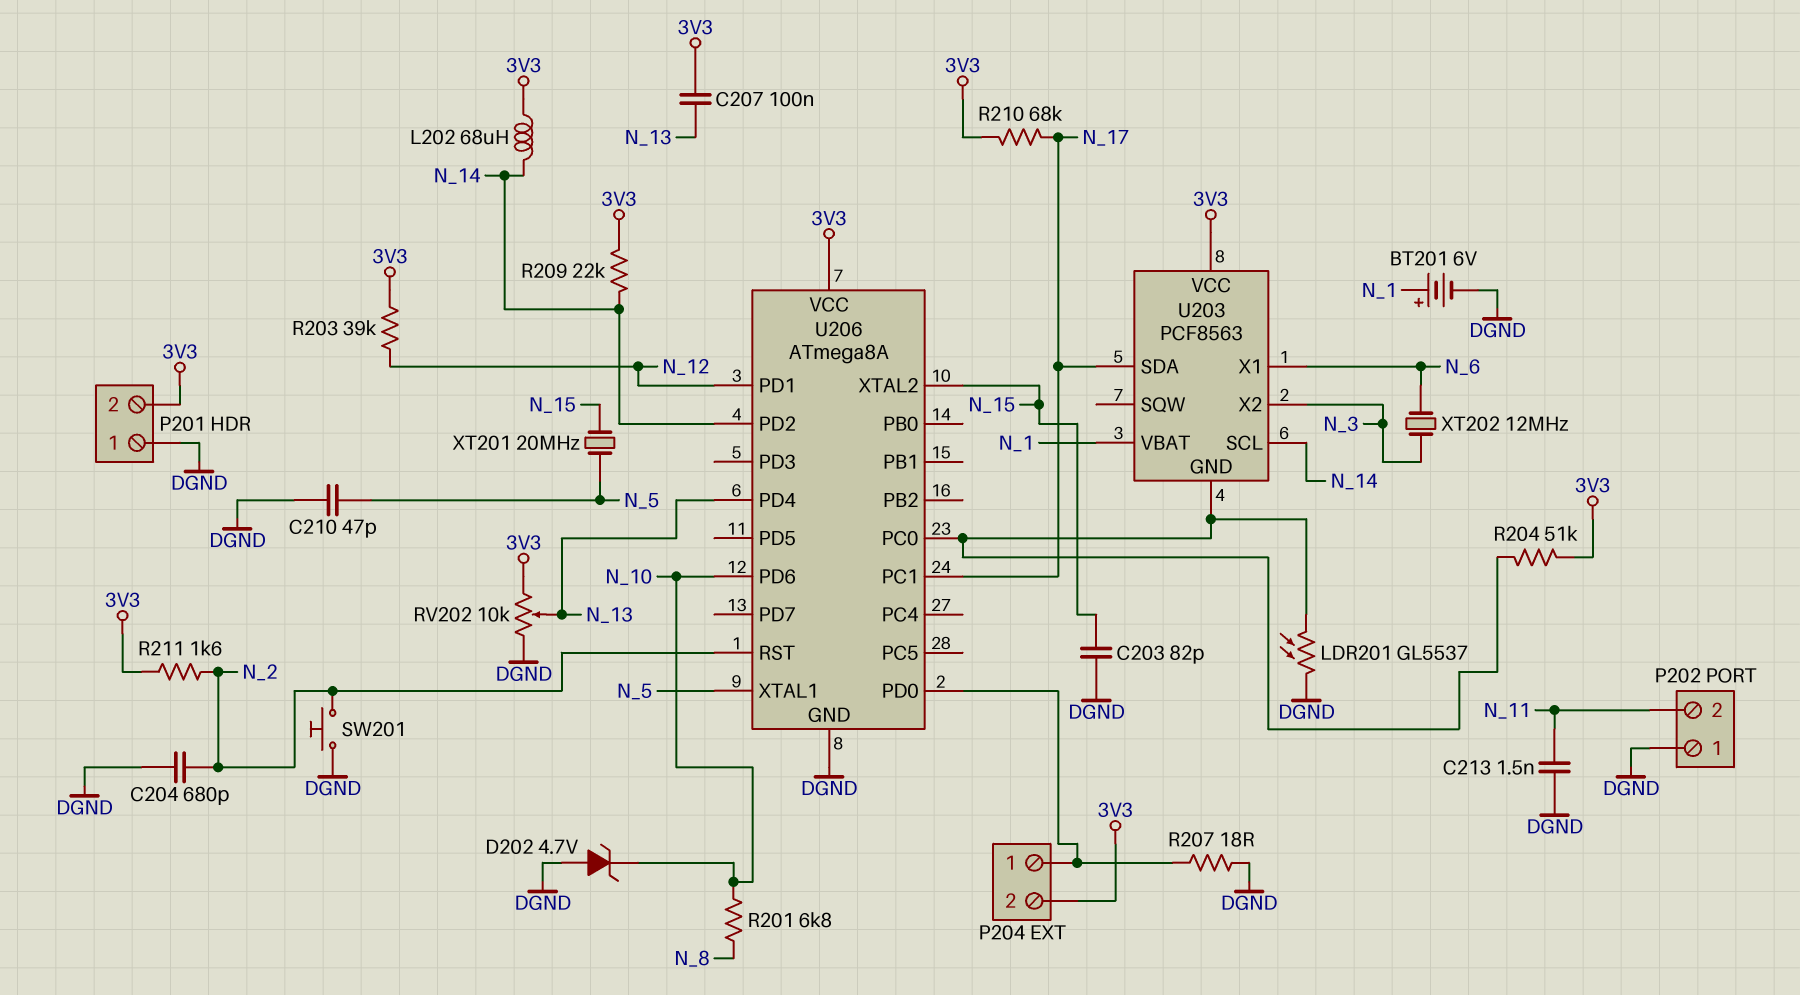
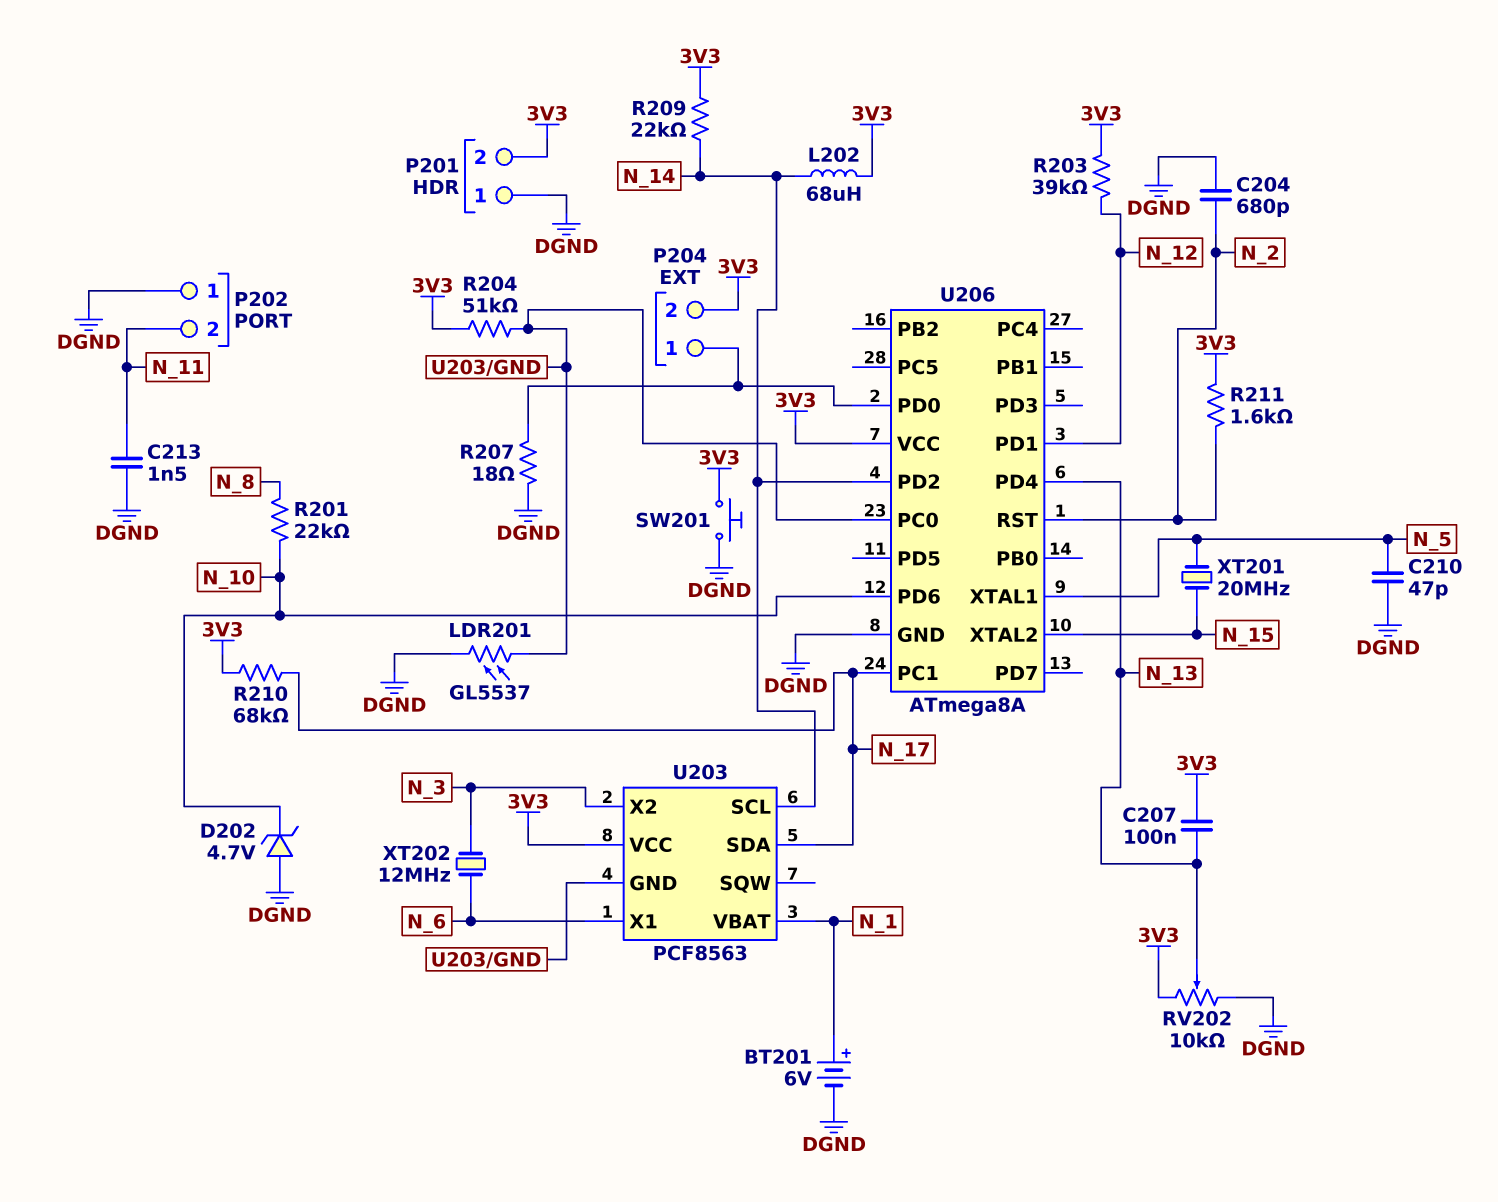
C203: 82pF (DGND, N_15) -> none
R201: 6.8k (N_8, N_10) -> 22k (N_8, N_10)
SW201: button (DGND, N_2) -> button (3V3, DGND)

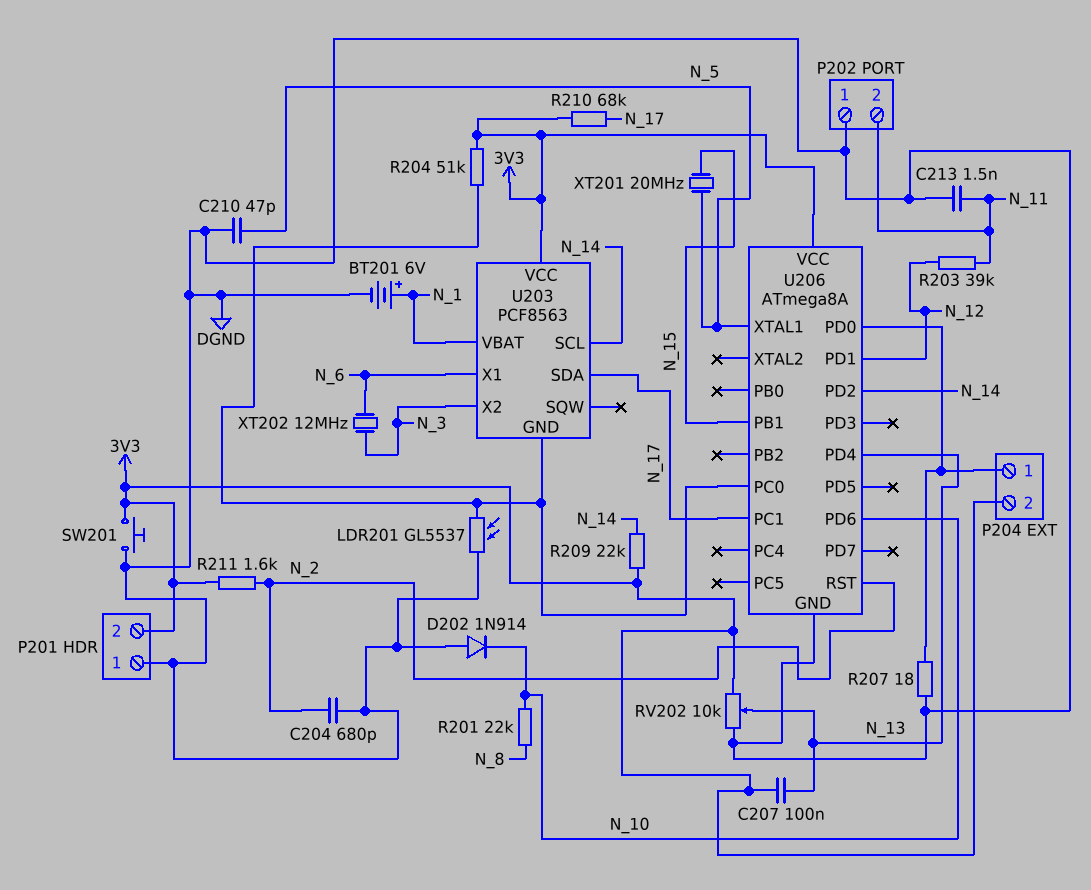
D202: zener 4.7V (A DGND, K N_10) -> diode 1N914 (A DGND, K N_10)
L202: 68uH (3V3, N_14) -> none
R203: 39k (3V3, N_12) -> 39k (N_11, N_12)
U206 pin PB1: none -> N_15
U206 pin XTAL2: N_15 -> none

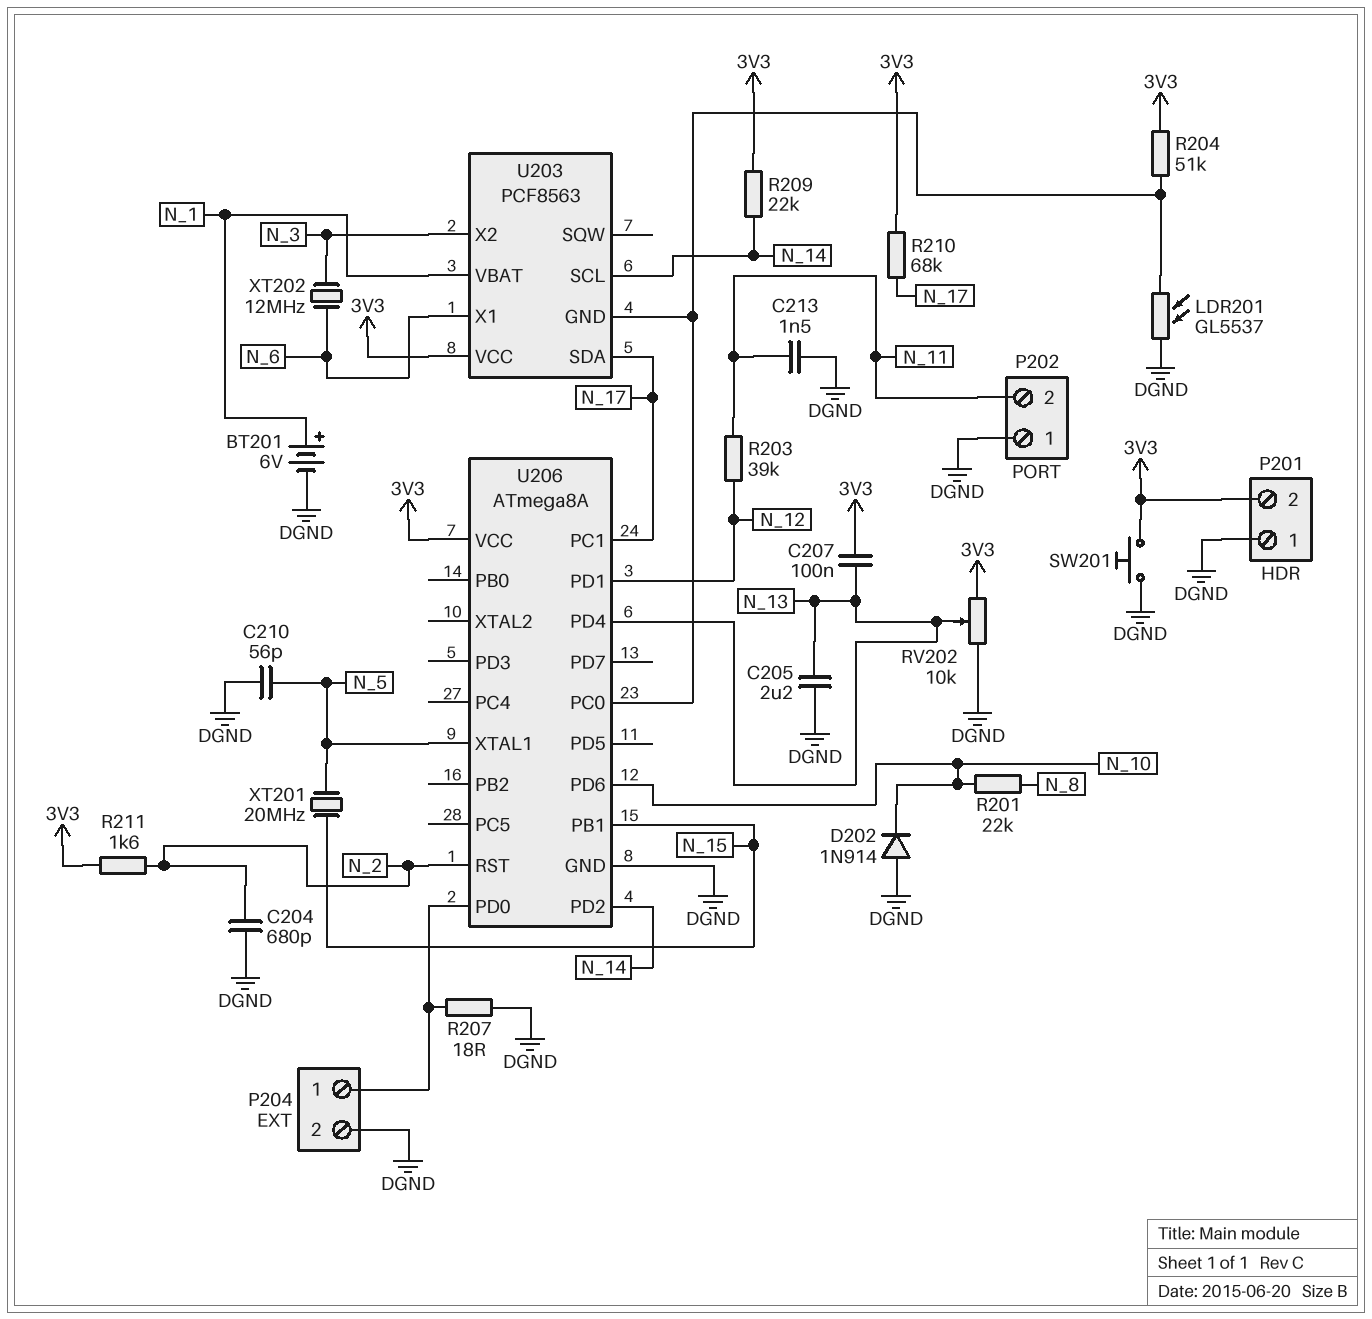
C205: none -> 2.2uF (DGND, N_13)
C210: 47pF (DGND, N_5) -> 56pF (DGND, N_5)
P204 pin 2: 3V3 -> DGND

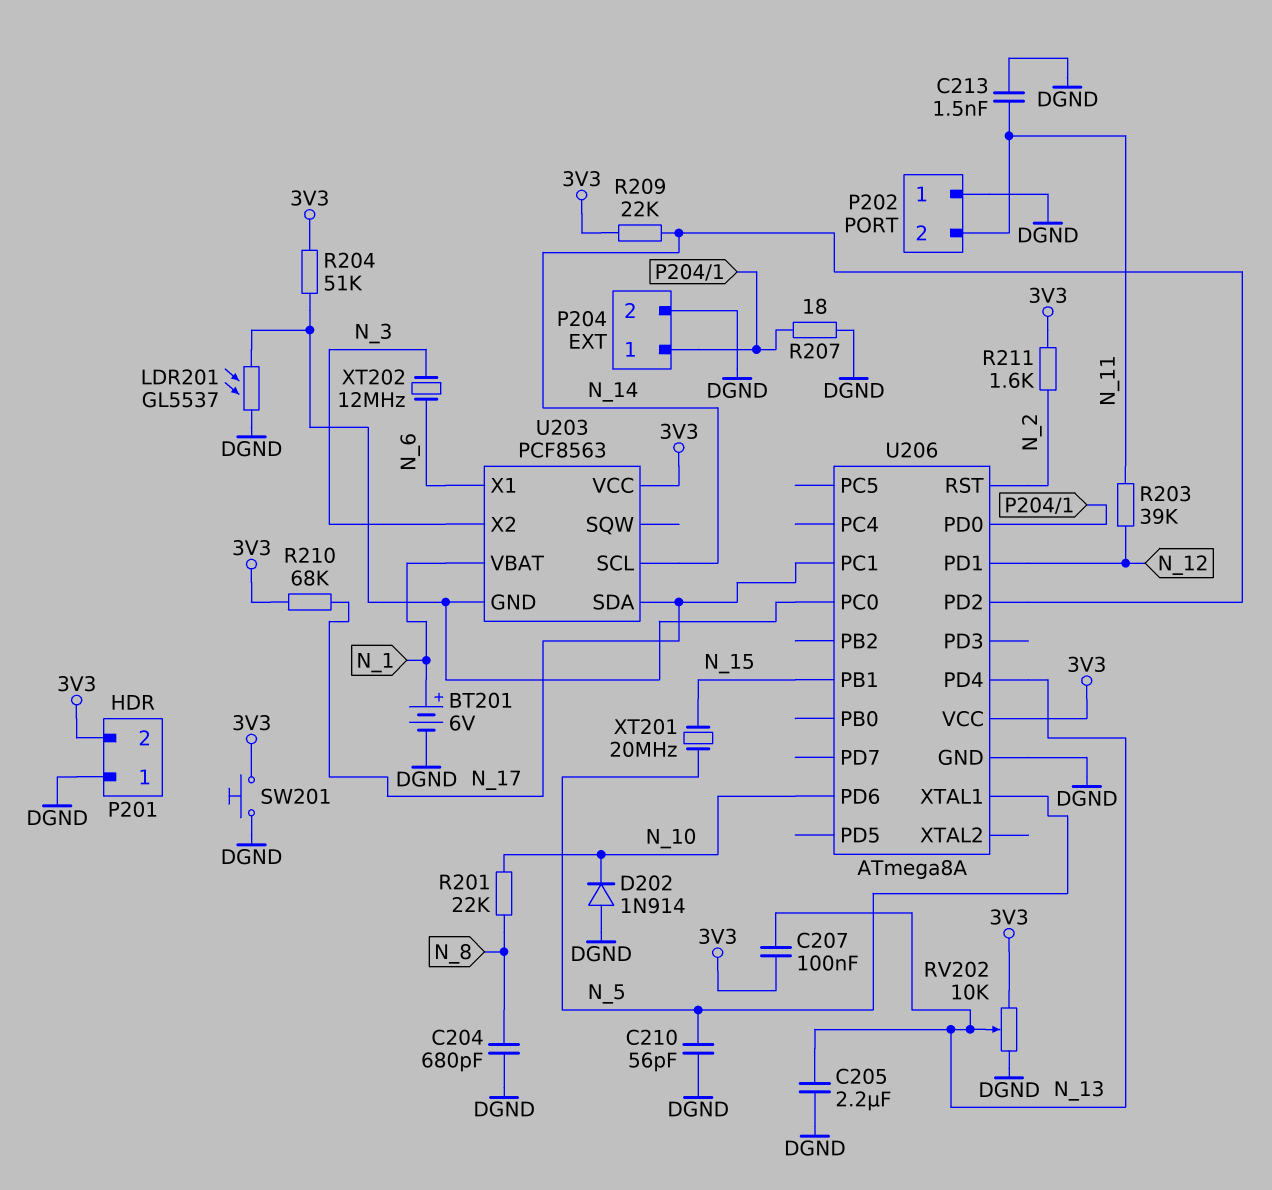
C204: 680pF (DGND, N_2) -> 680pF (DGND, N_8)

